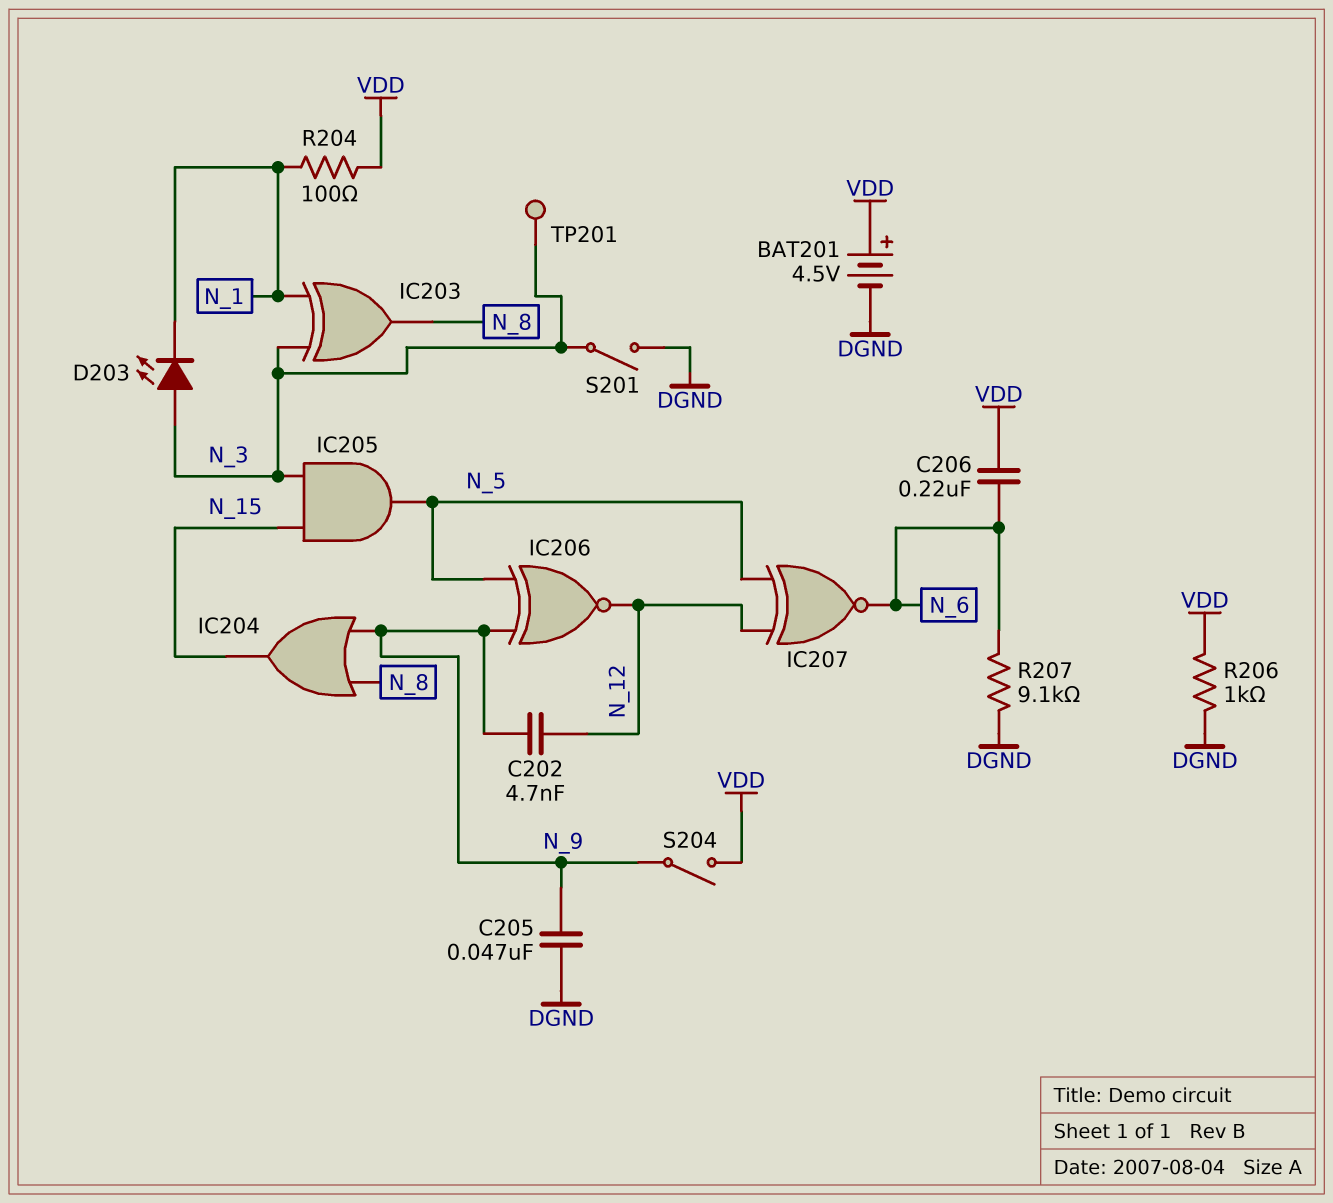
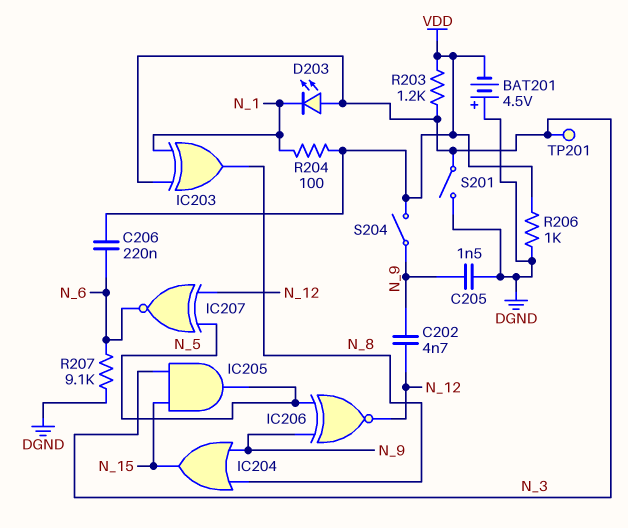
BAT201: 4.5V (plus VDD, minus DGND) -> 4.5V (plus DGND, minus VDD)
C205: 47nF (DGND, N_9) -> 1.5nF (DGND, N_9)
R203: none -> 1.2k (N_3, VDD)

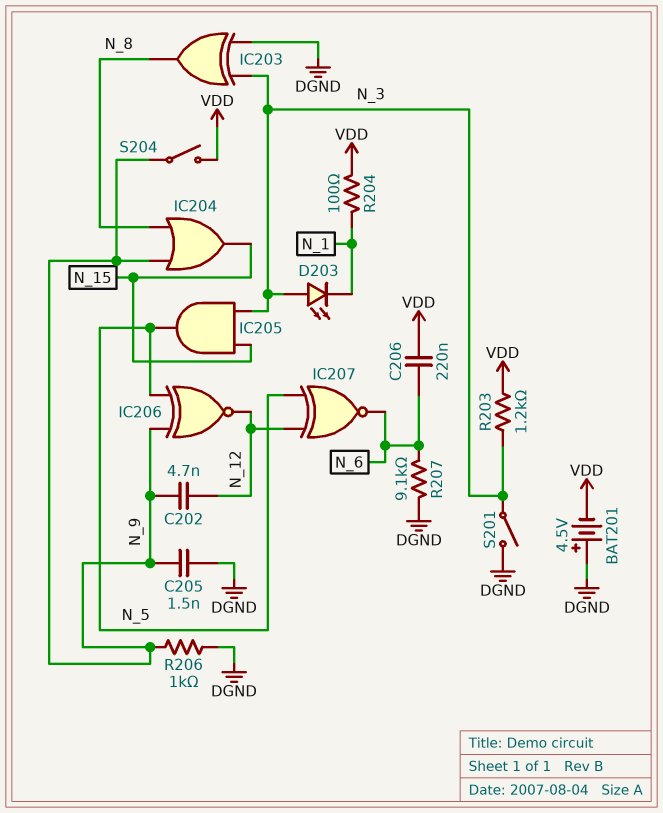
IC203: XOR (in N_1, in N_3, out N_8) -> XOR (in DGND, in N_3, out N_8)
R206: 1k (DGND, VDD) -> 1k (DGND, N_9)
TP201: test point (N_3) -> none

